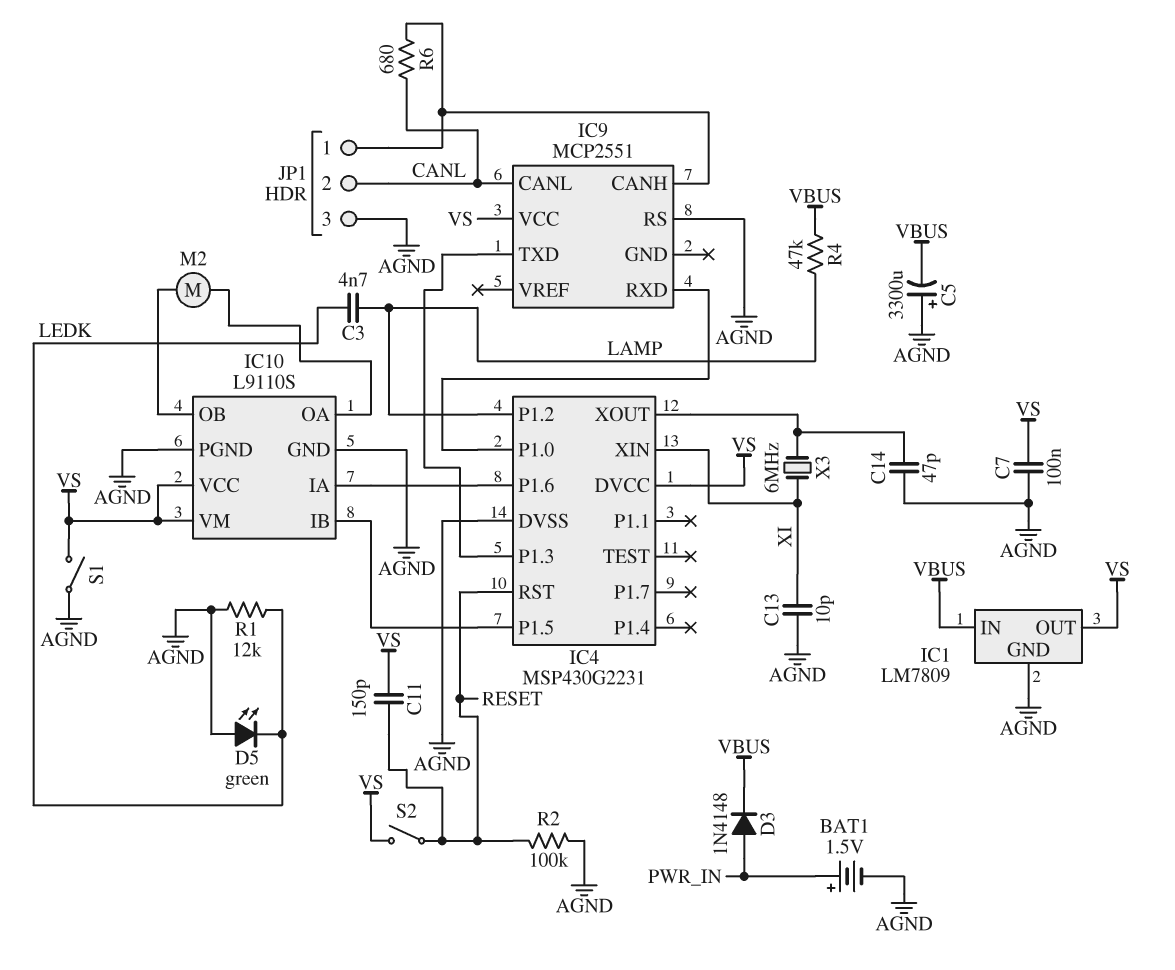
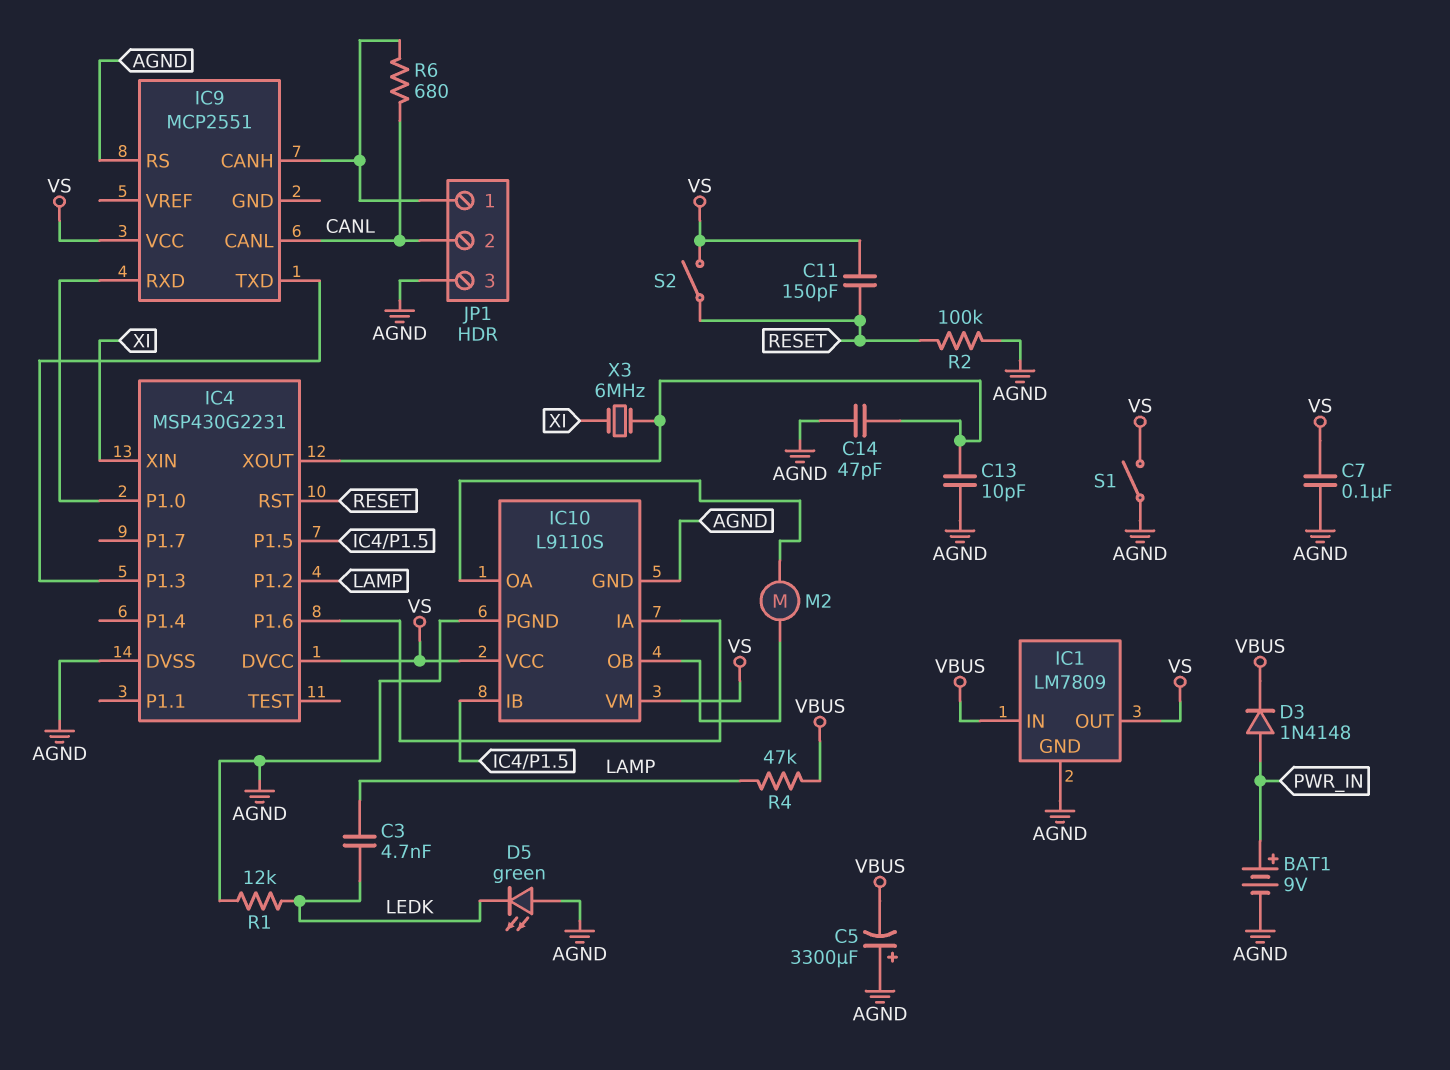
BAT1: 1.5V (plus PWR_IN, minus AGND) -> 9V (plus PWR_IN, minus AGND)
C13: 10pF (AGND, XI) -> 10pF (AGND, IC4/XOUT)

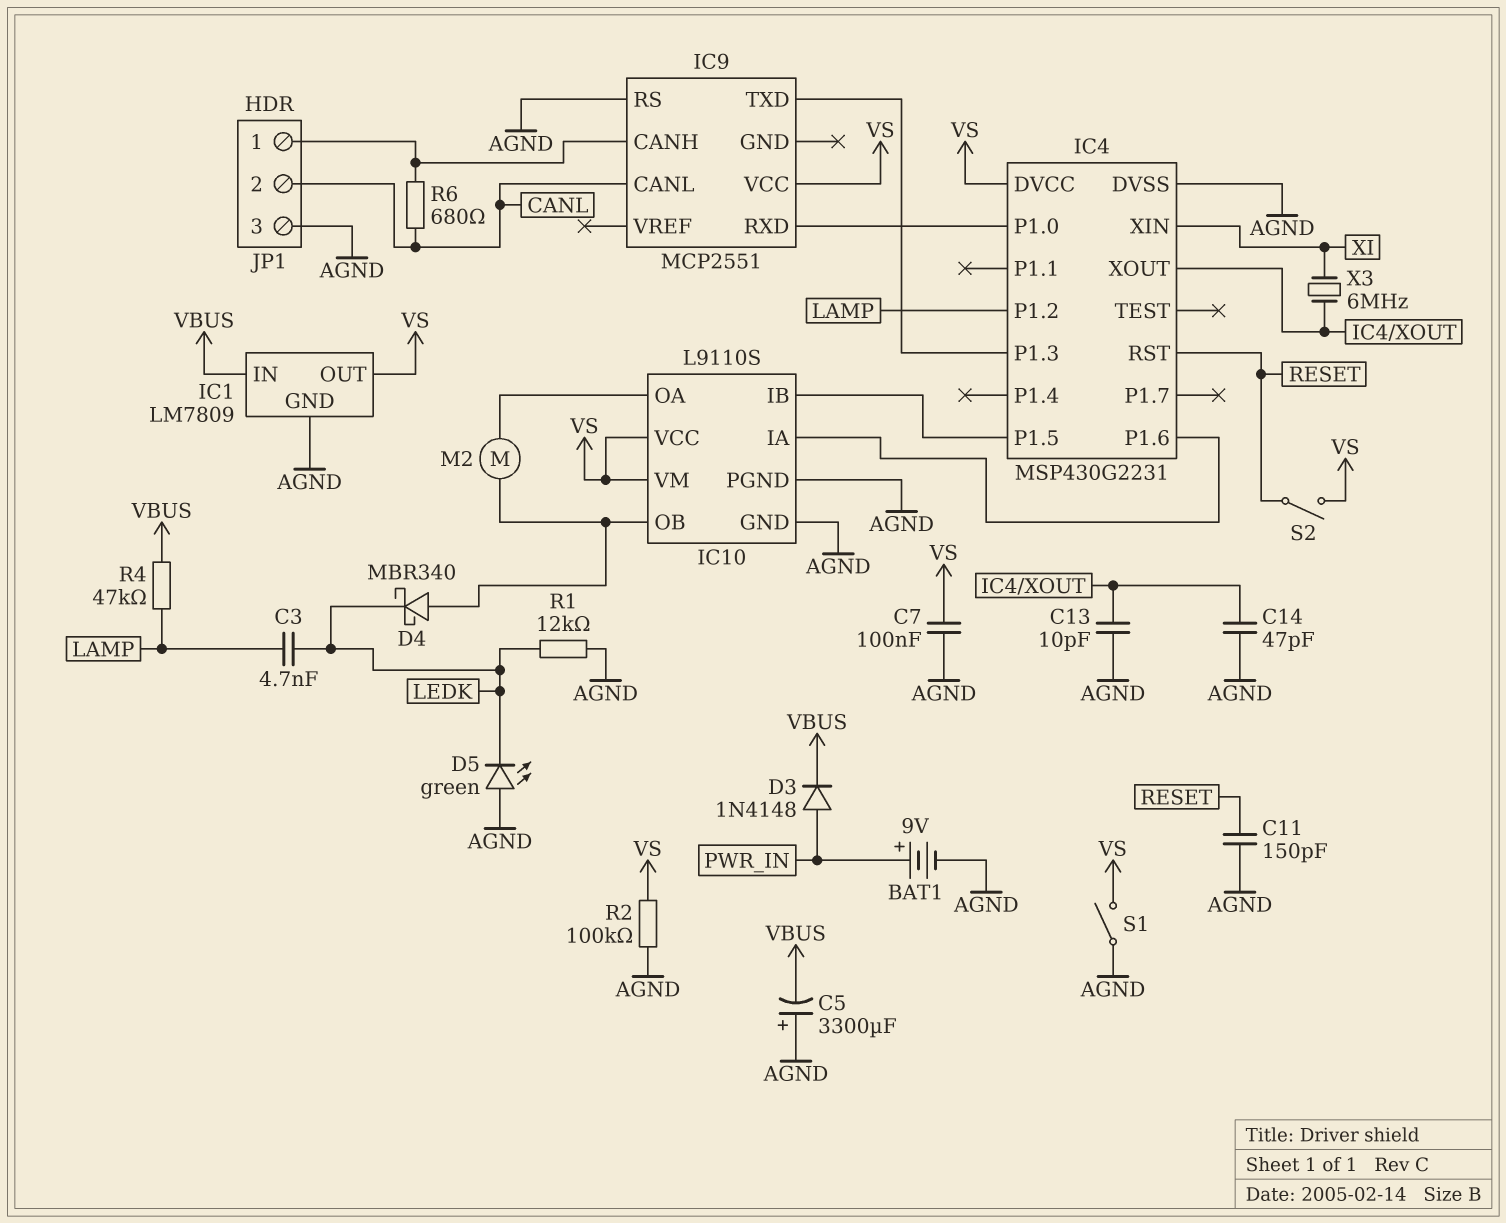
C11: 150pF (RESET, VS) -> 150pF (AGND, RESET)
D4: none -> schottky MBR340 (A IC10/OB, K LEDK)
R2: 100k (AGND, RESET) -> 100k (AGND, VS)

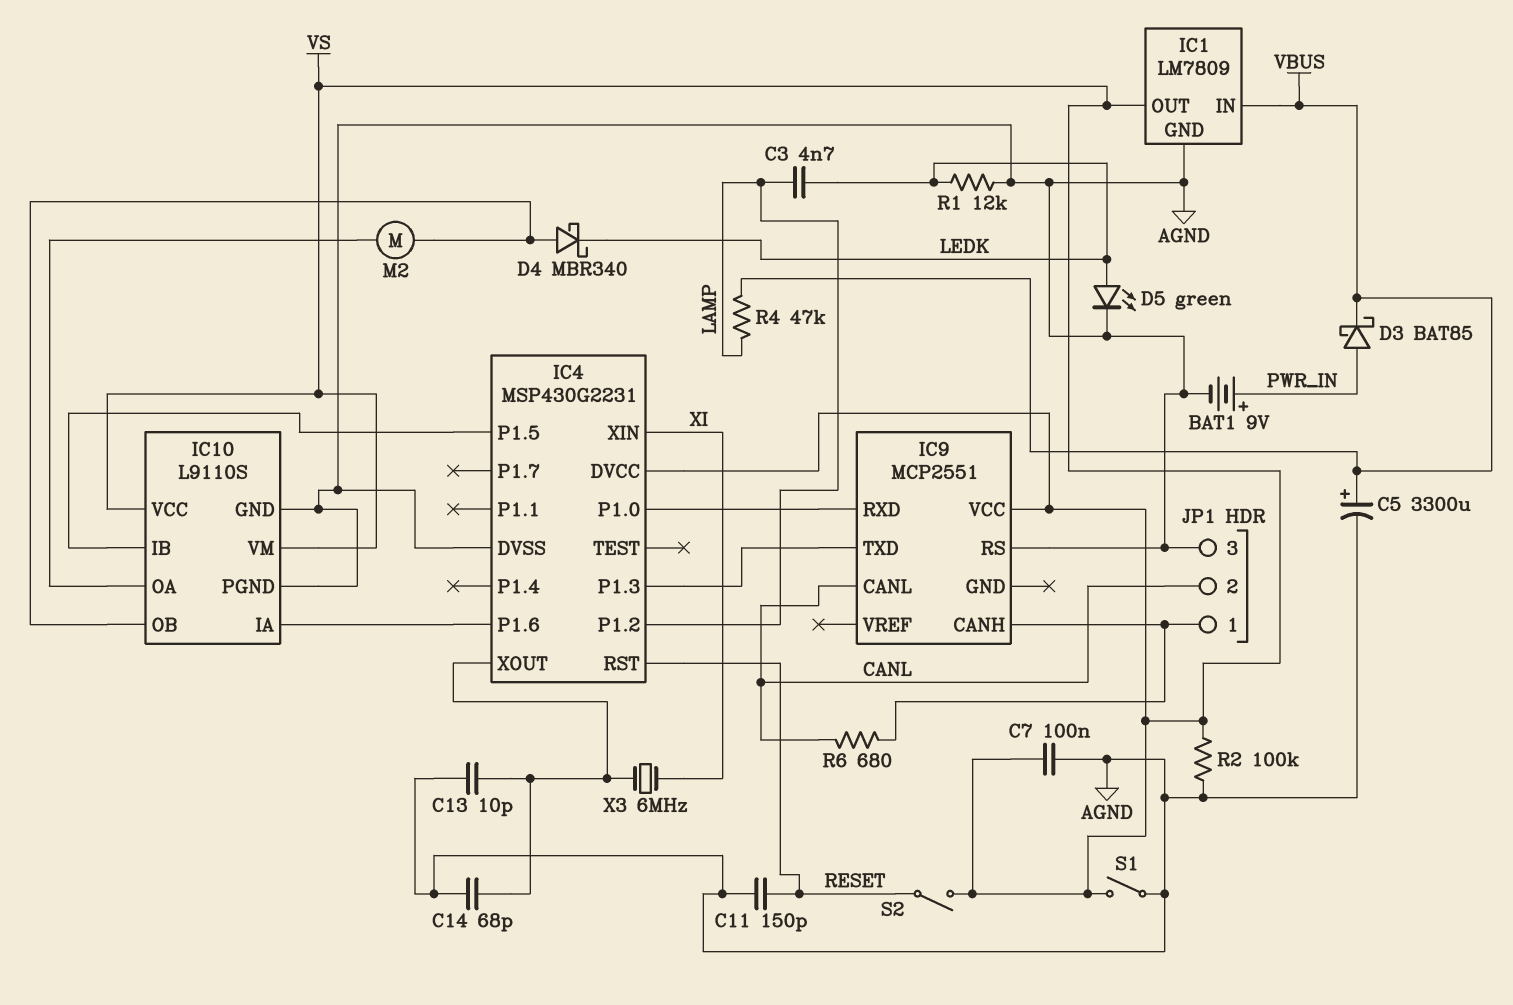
C5: 3300uF (plus AGND, minus VBUS) -> 3300uF (plus VBUS, minus AGND)
C14: 47pF (AGND, IC4/XOUT) -> 68pF (AGND, IC4/XOUT)
D3: diode 1N4148 (A PWR_IN, K VBUS) -> schottky BAT85 (A PWR_IN, K VBUS)
D5: LED green (A AGND, K LEDK) -> LED green (A LEDK, K AGND)

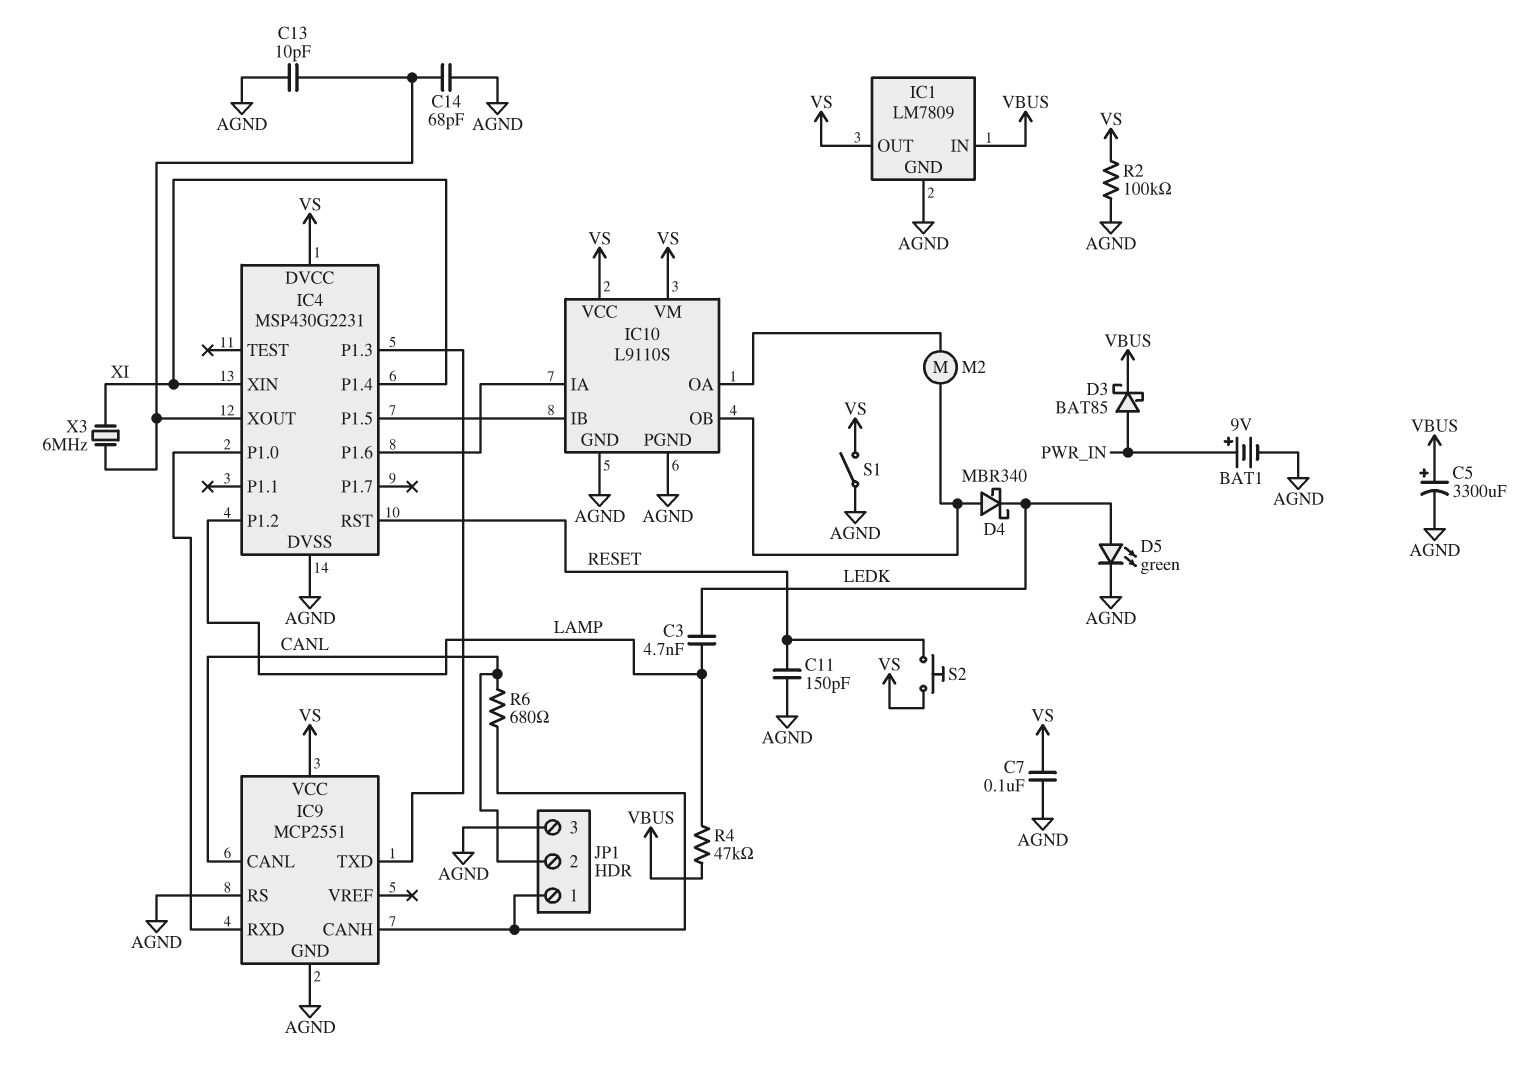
IC4 pin P1.4: none -> XI
IC9 pin GND: none -> AGND
R1: 12k (AGND, LEDK) -> none
S2: switch (RESET, VS) -> button (RESET, VS)

